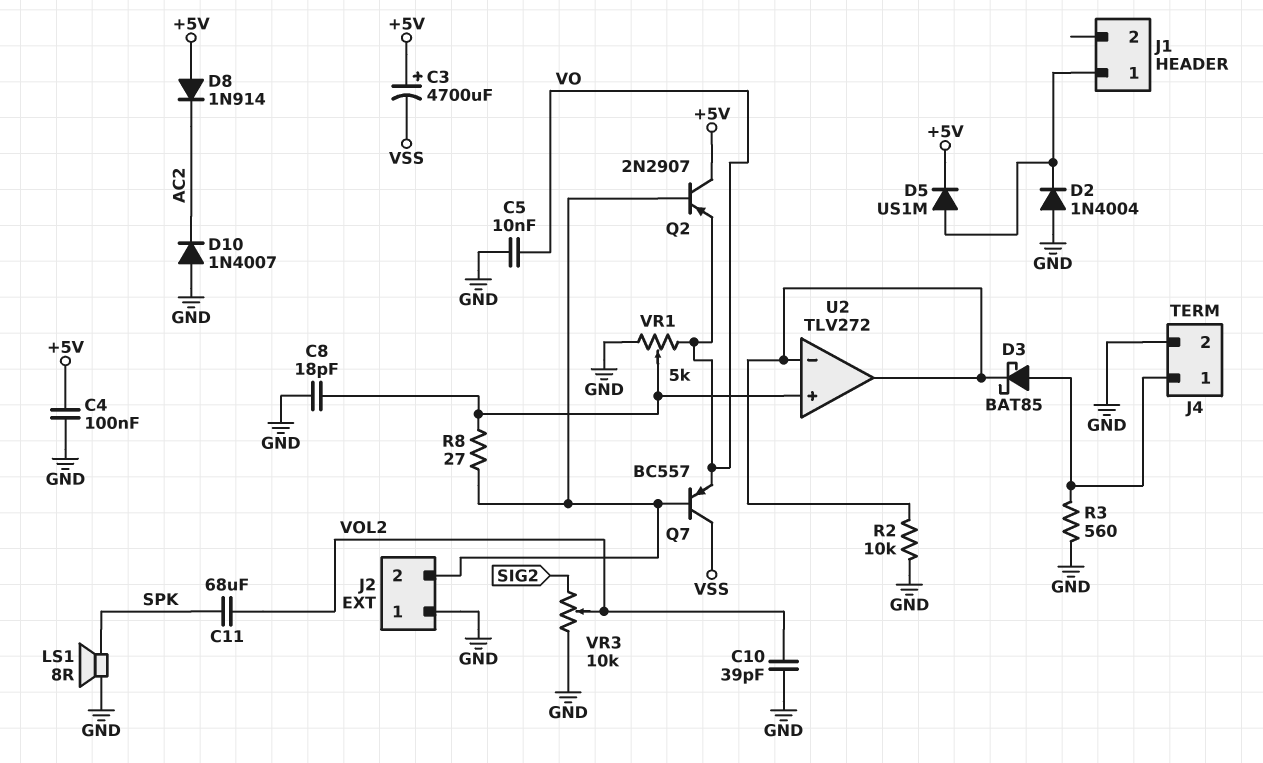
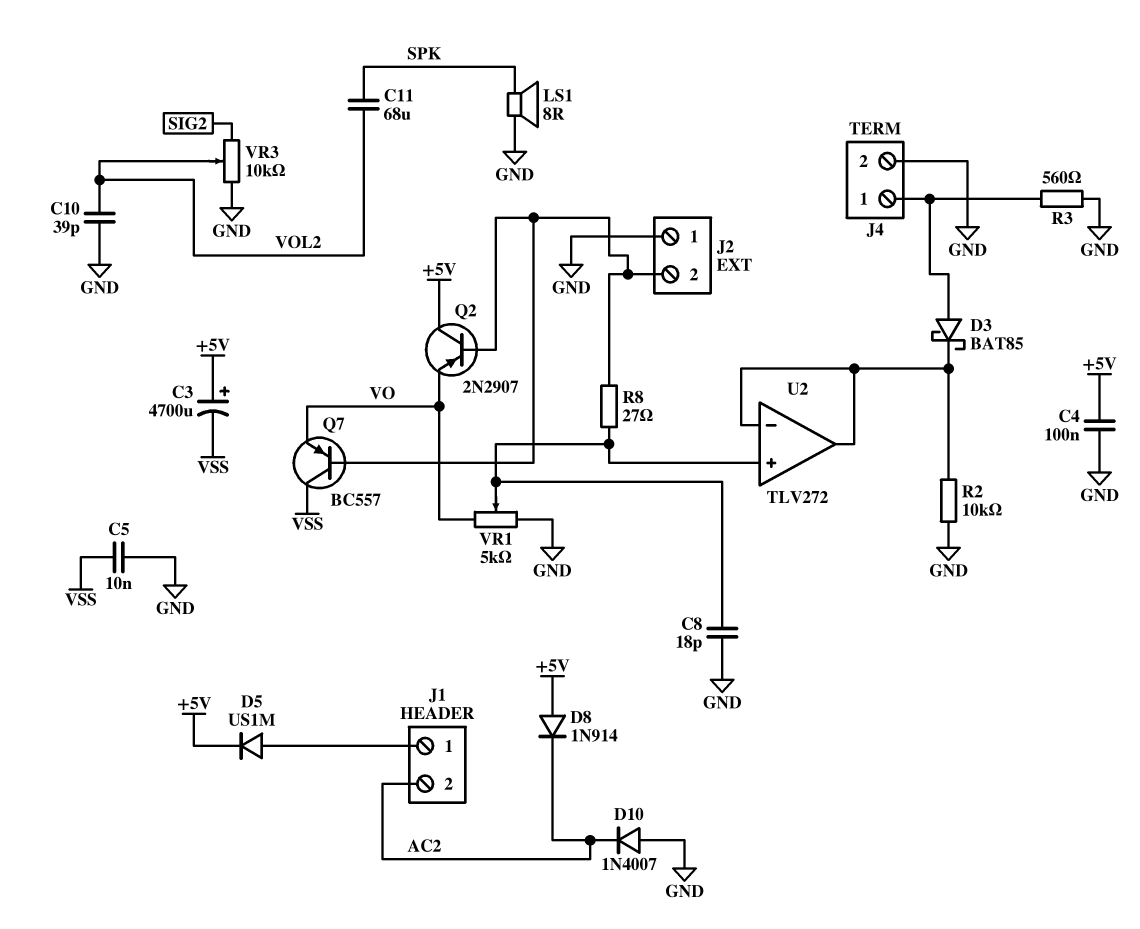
C5: 10nF (GND, VO) -> 10nF (GND, VSS)
D2: diode 1N4004 (A GND, K J1/1) -> none
J1 pin 2: none -> AC2

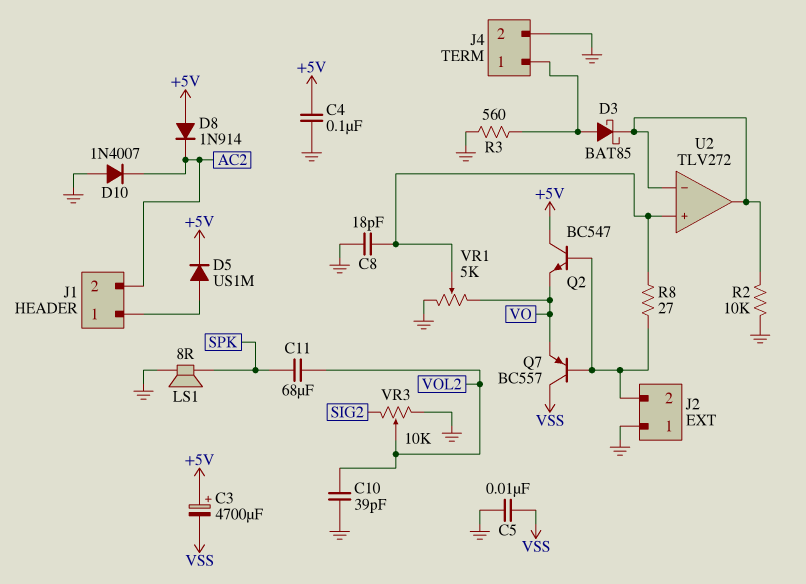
Q2: PNP 2N2907 (B J2/2, C +5V, E VO) -> NPN BC547 (B J2/2, C +5V, E VO)

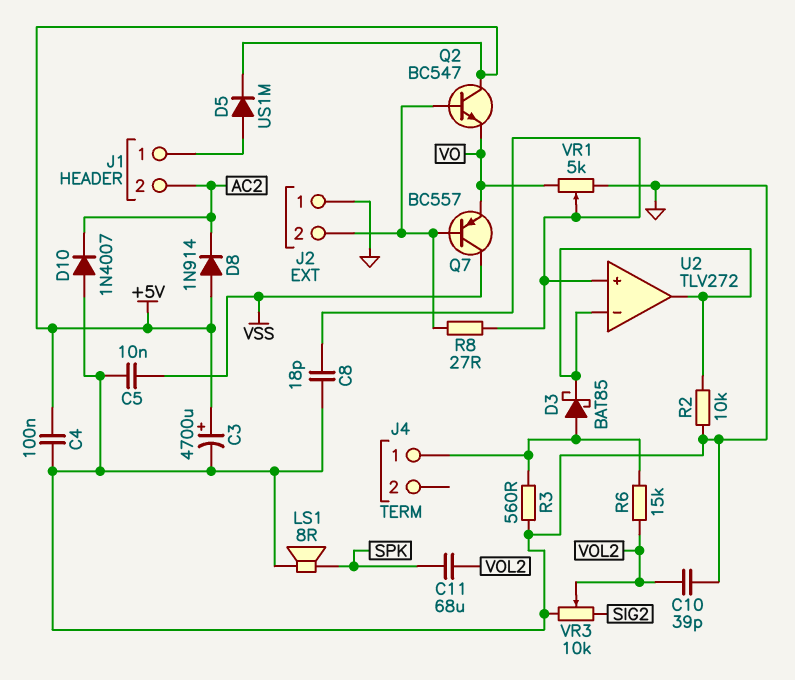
C3: 4700uF (plus +5V, minus VSS) -> 4700uF (plus +5V, minus GND)
J4 pin 2: GND -> none
R6: none -> 15k (J4/1, VOL2)

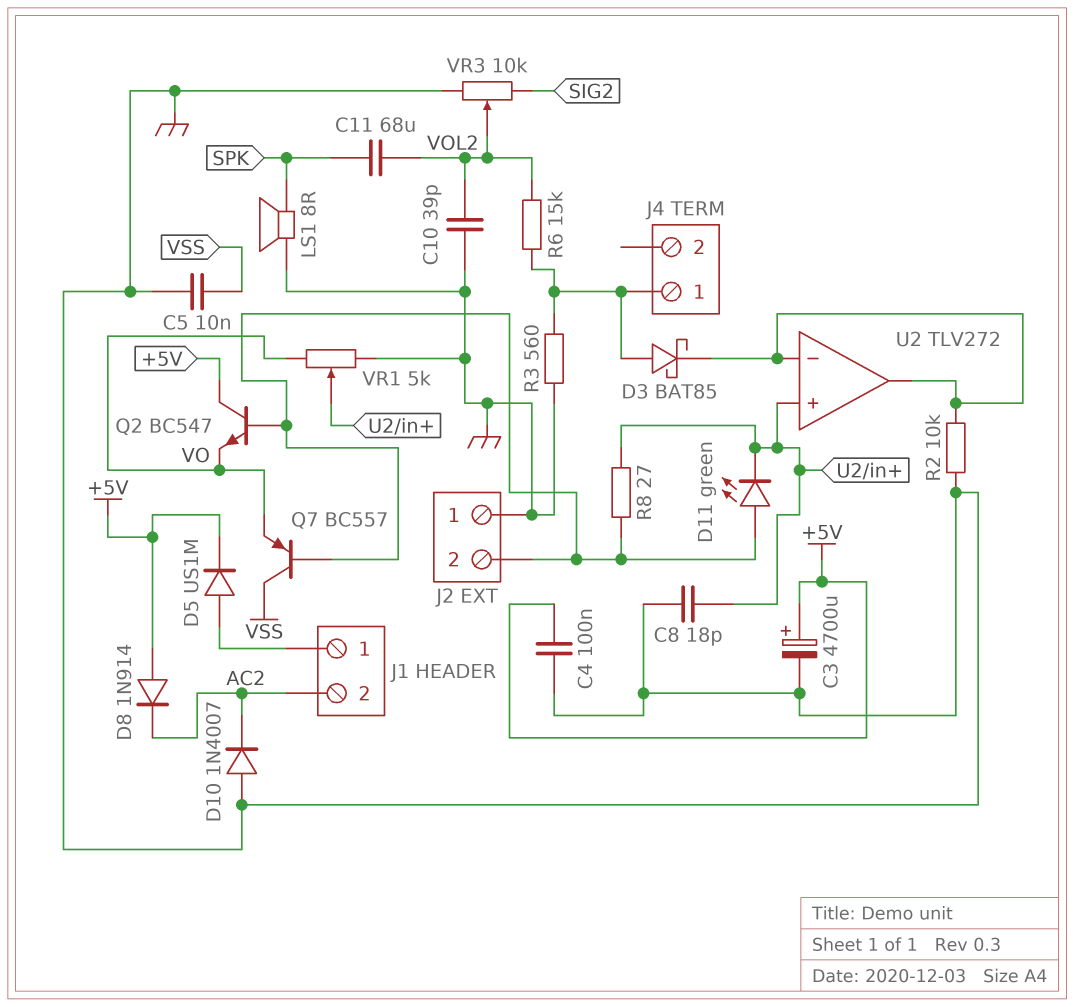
D11: none -> LED green (A J2/2, K U2/in+)

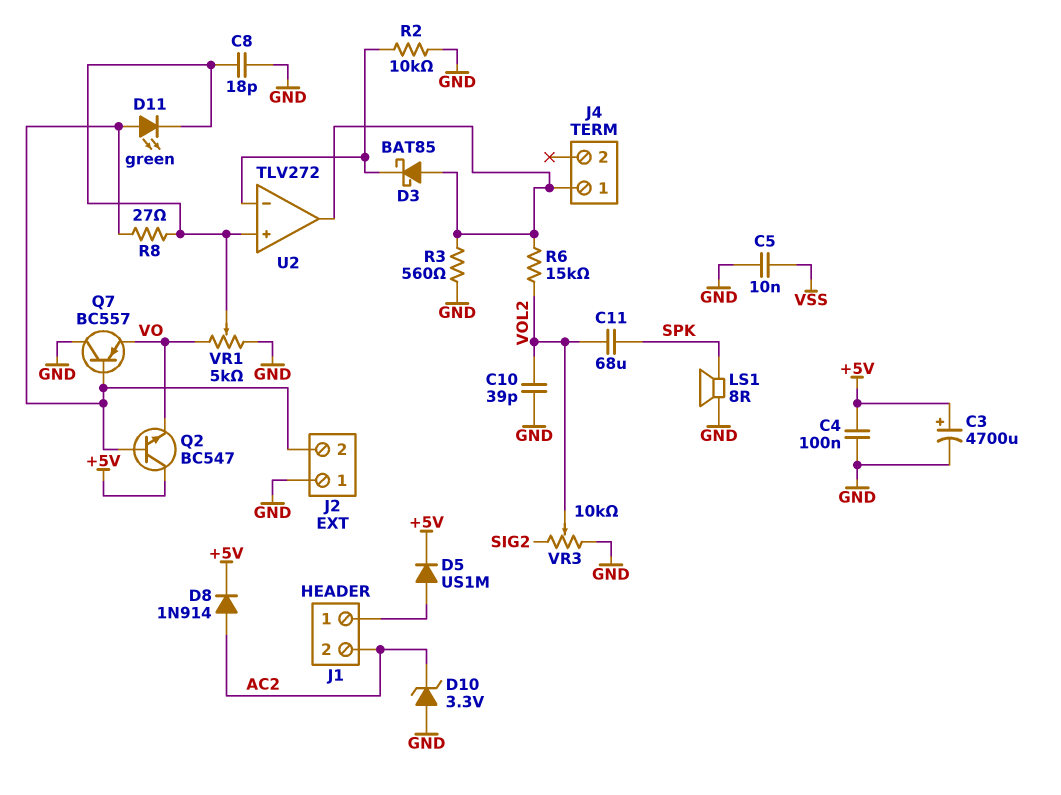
D8: diode 1N914 (A +5V, K AC2) -> diode 1N914 (A AC2, K +5V)
D10: diode 1N4007 (A GND, K AC2) -> zener 3.3V (A GND, K AC2)
Q7: PNP BC557 (B J2/2, C VSS, E VO) -> PNP BC557 (B J2/2, C GND, E VO)
U2 pin out: U2/in- -> J4/1

